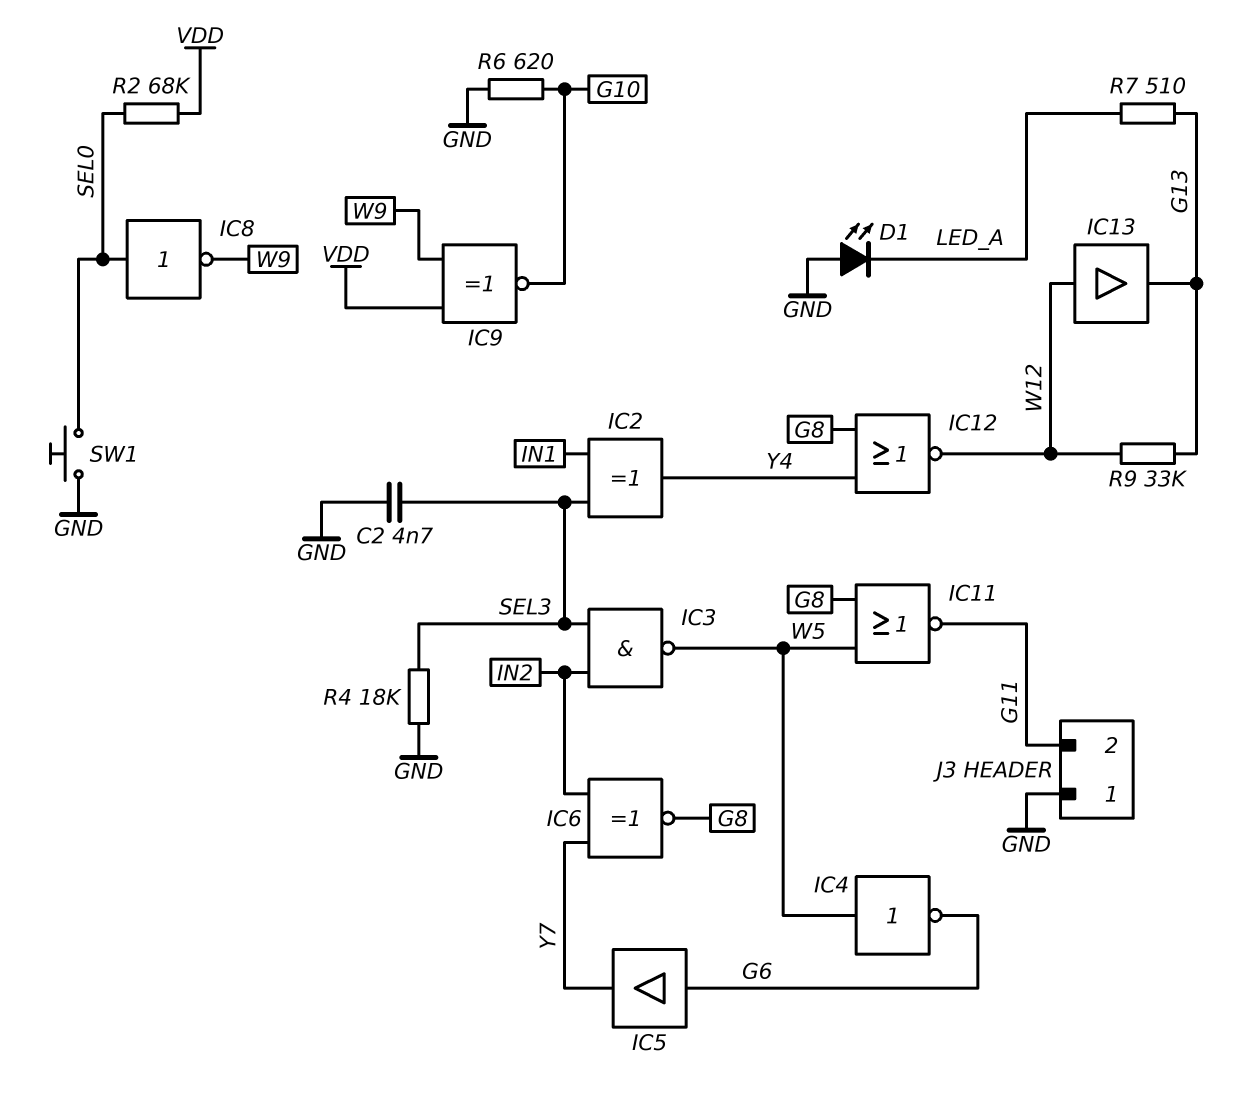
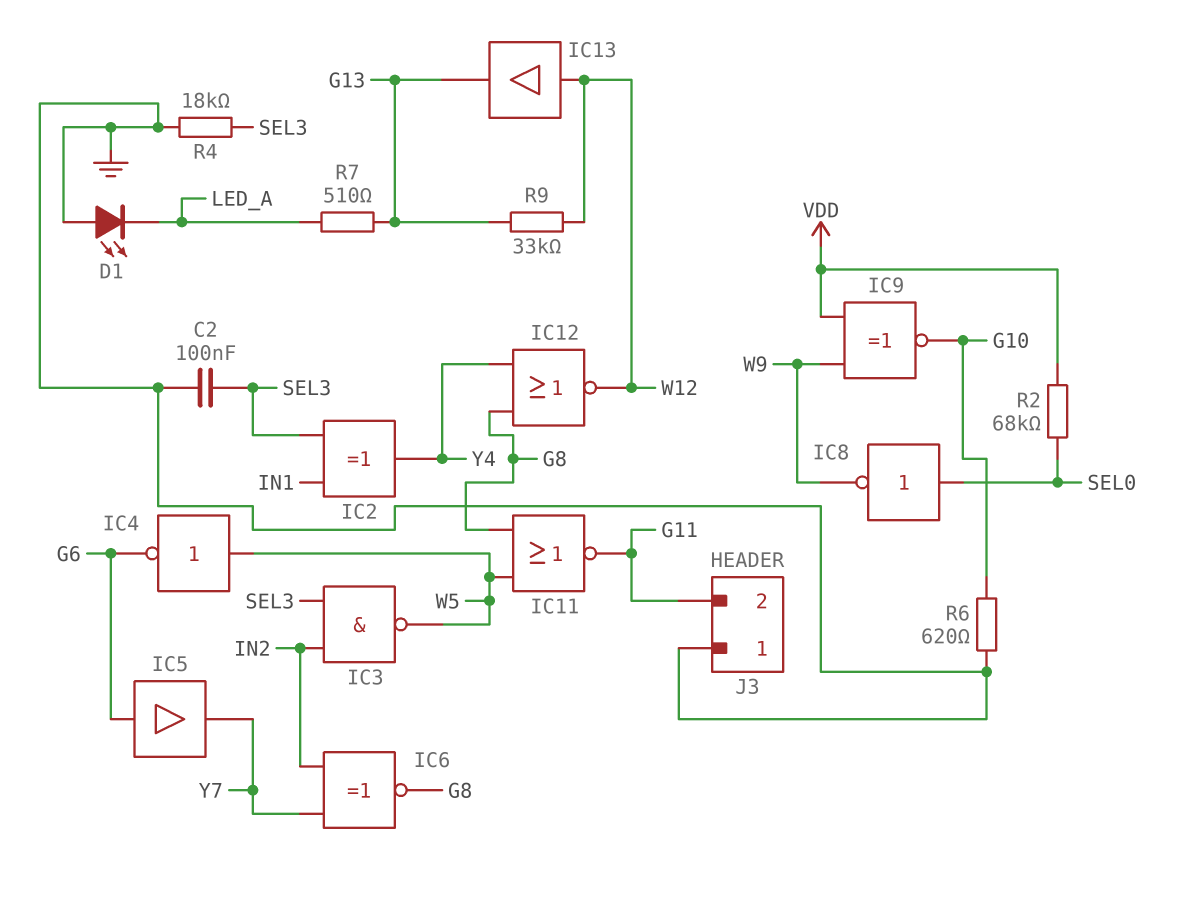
C2: 4.7nF (GND, SEL3) -> 100nF (GND, SEL3)
SW1: button (GND, SEL0) -> none

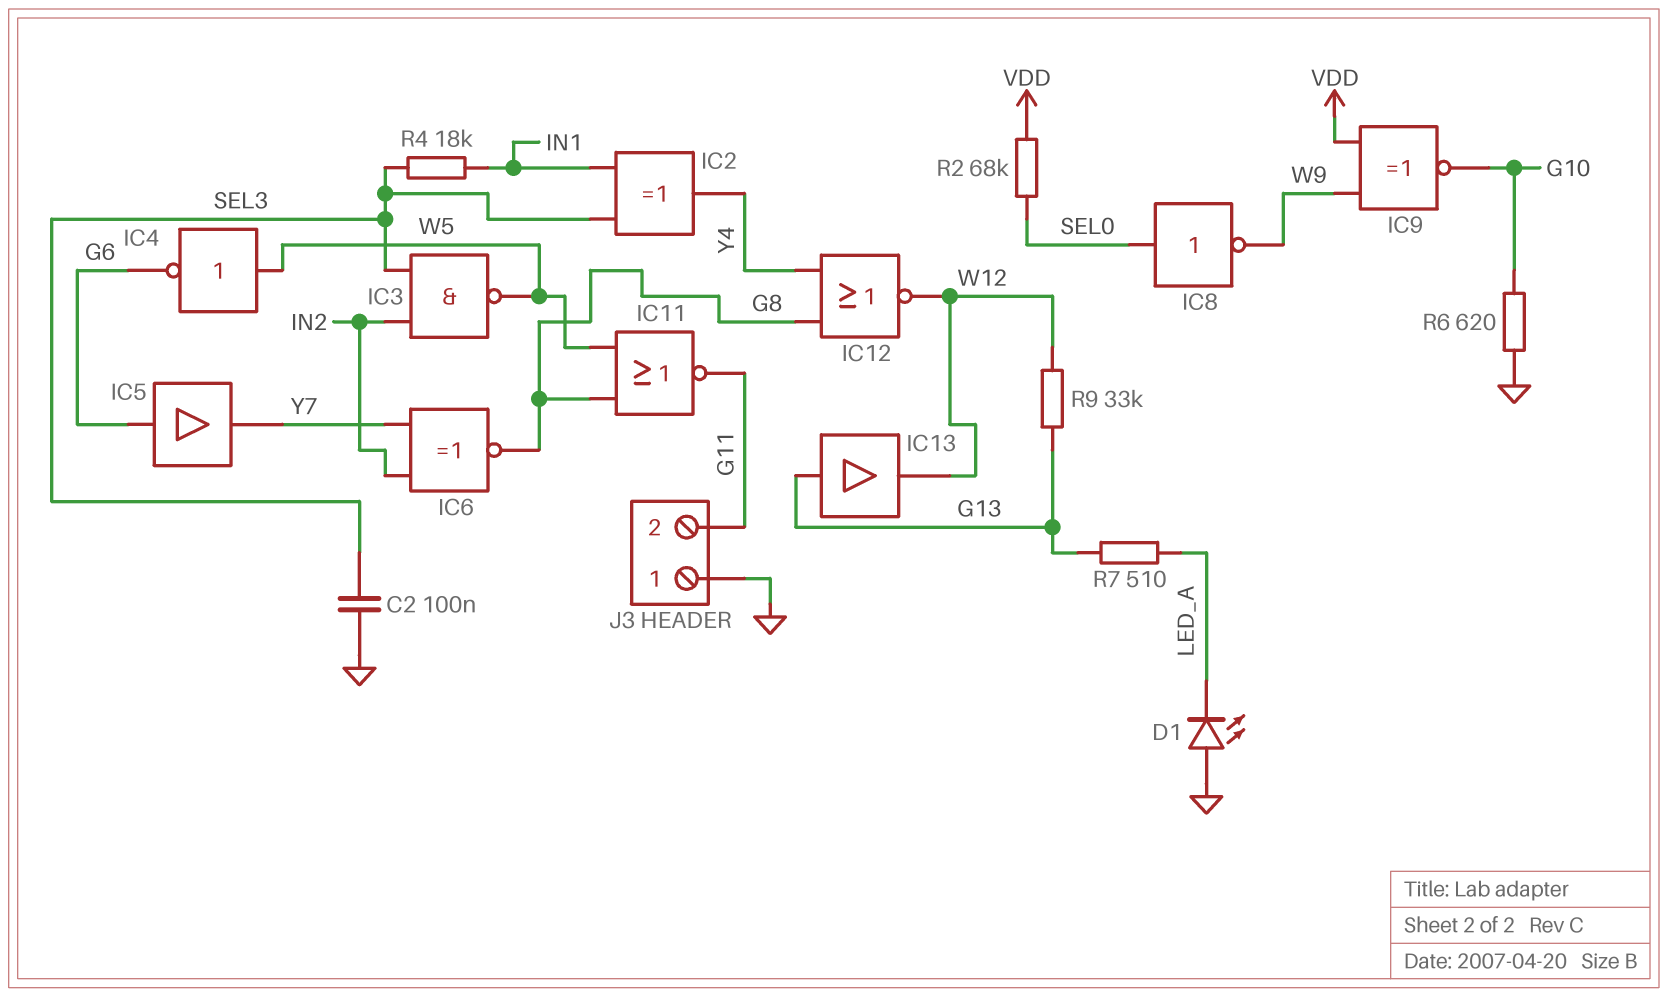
IC13: buffer (in W12, out G13) -> buffer (in G13, out W12)
R4: 18k (GND, SEL3) -> 18k (IN1, SEL3)

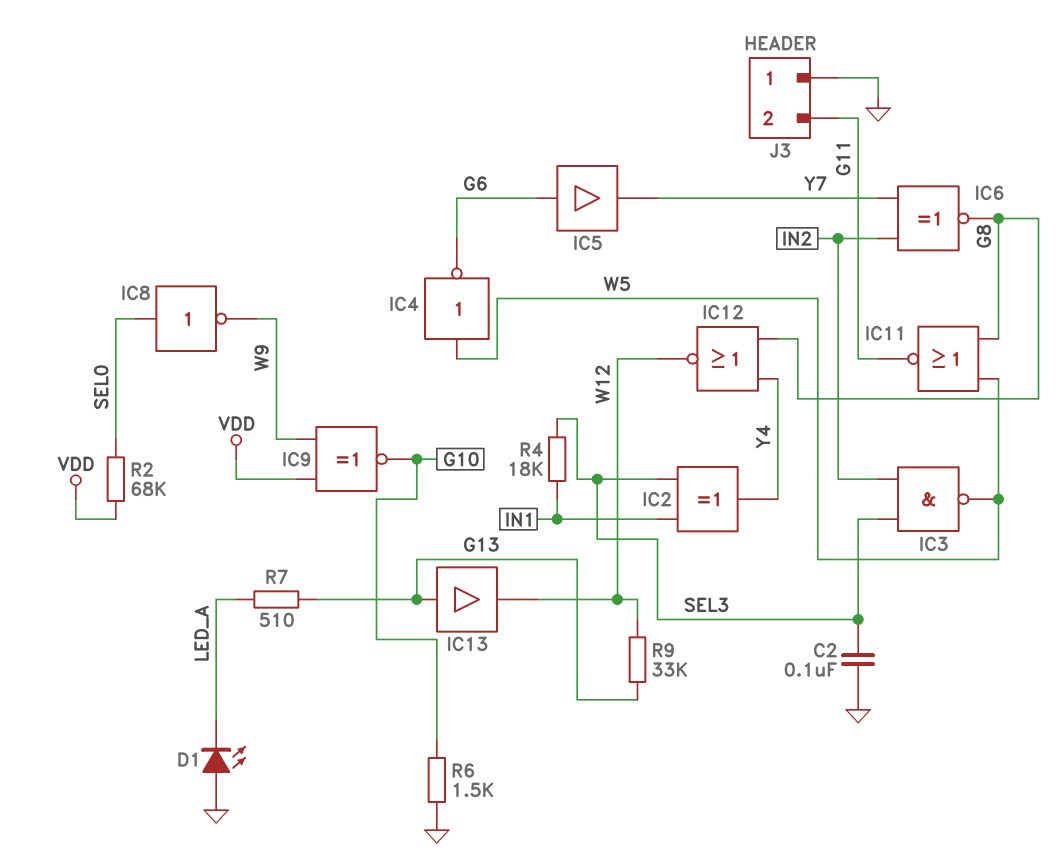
R6: 620 (G10, GND) -> 1.5k (G10, GND)

